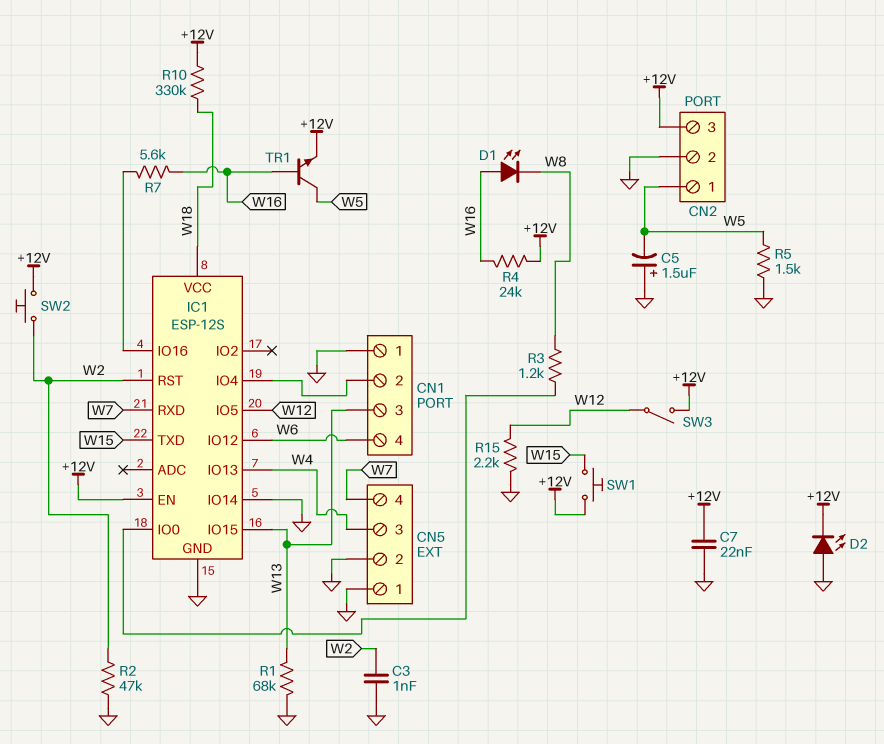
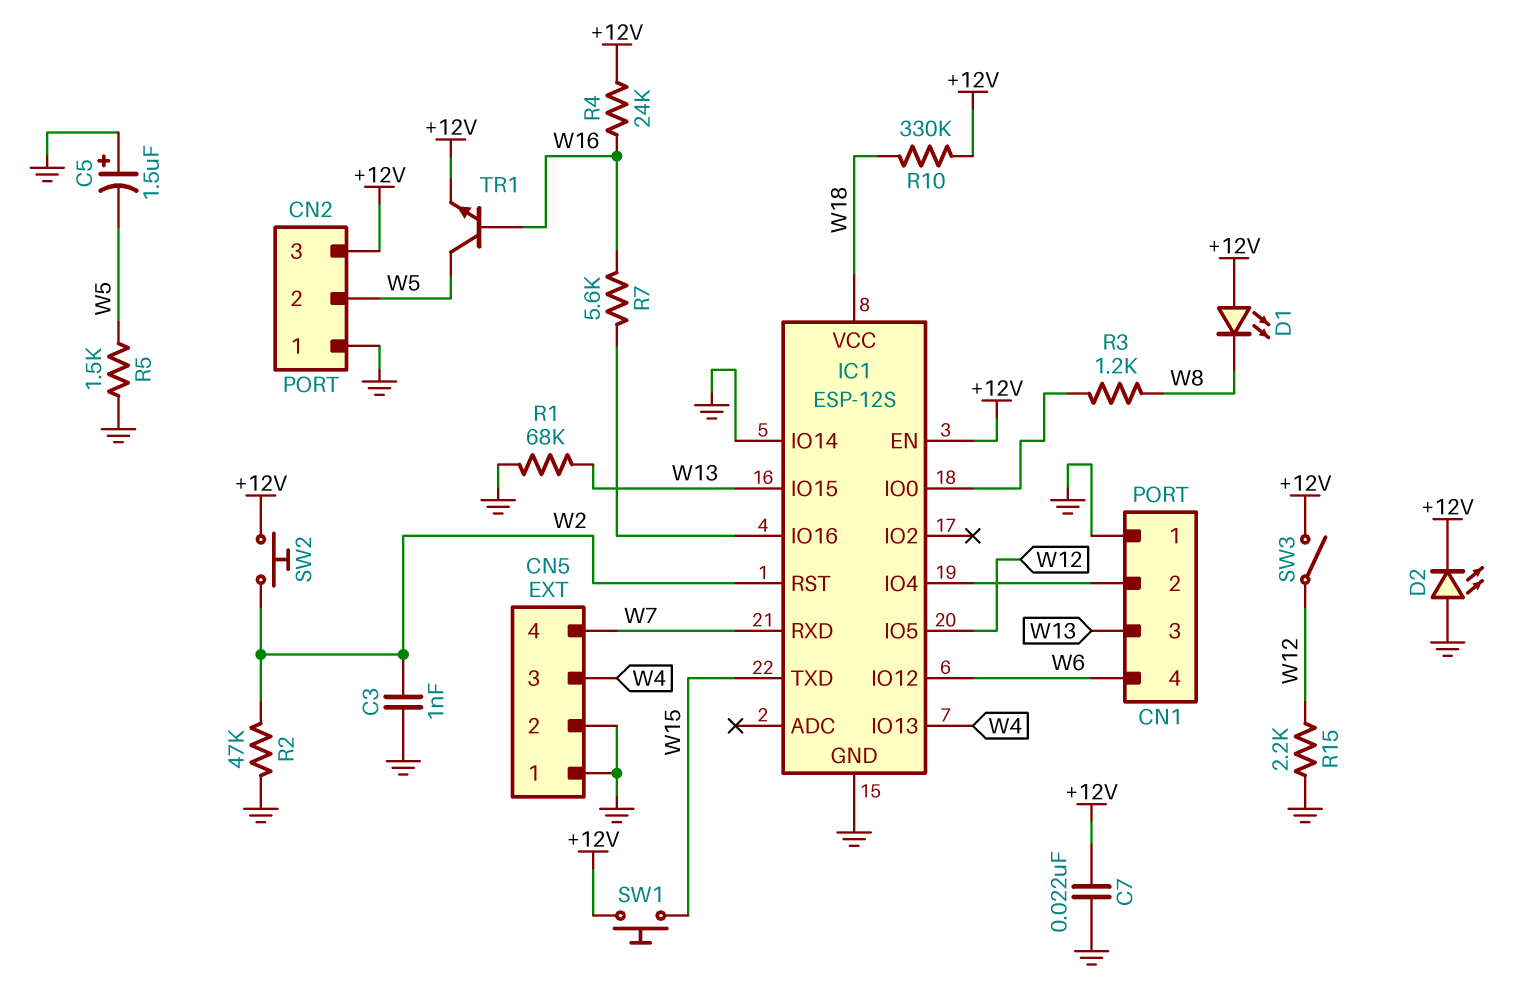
CN2 pin 1: W5 -> GND
CN2 pin 2: GND -> W5
D1: LED (A W16, K W8) -> LED (A +12V, K W8)

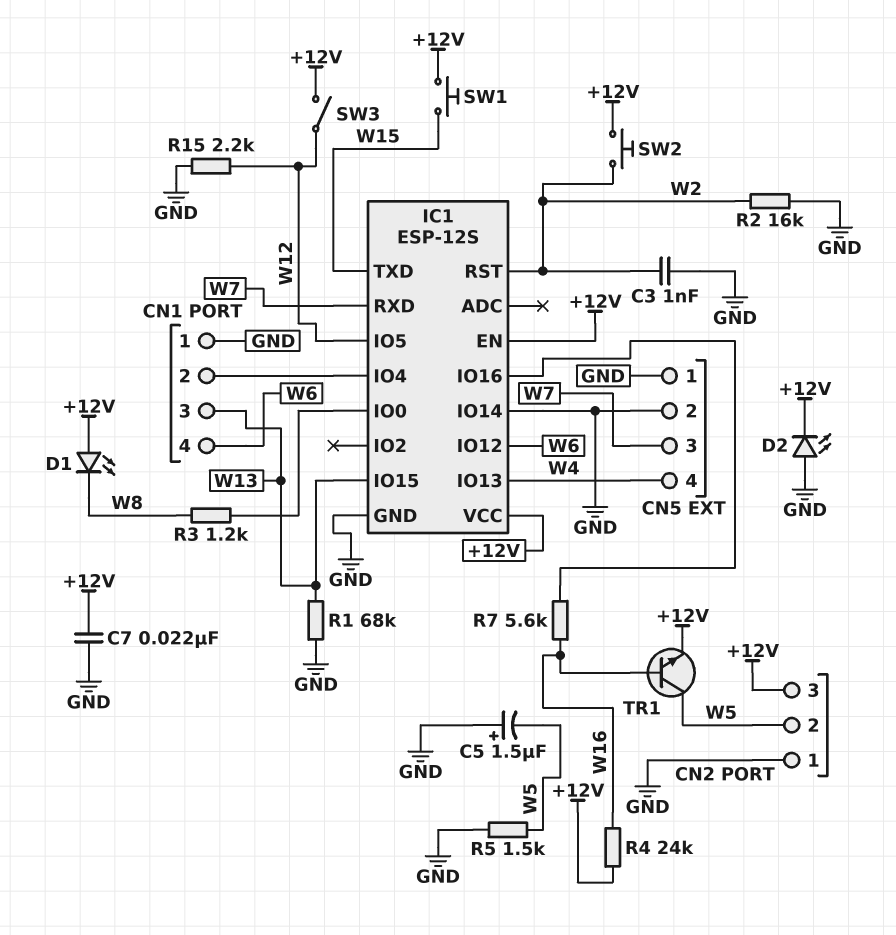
CN5 pin 3: W4 -> W7
CN5 pin 4: W7 -> W4
IC1 pin VCC: W18 -> +12V
R2: 47k (GND, W2) -> 16k (GND, W2)
R10: 330k (+12V, W18) -> none

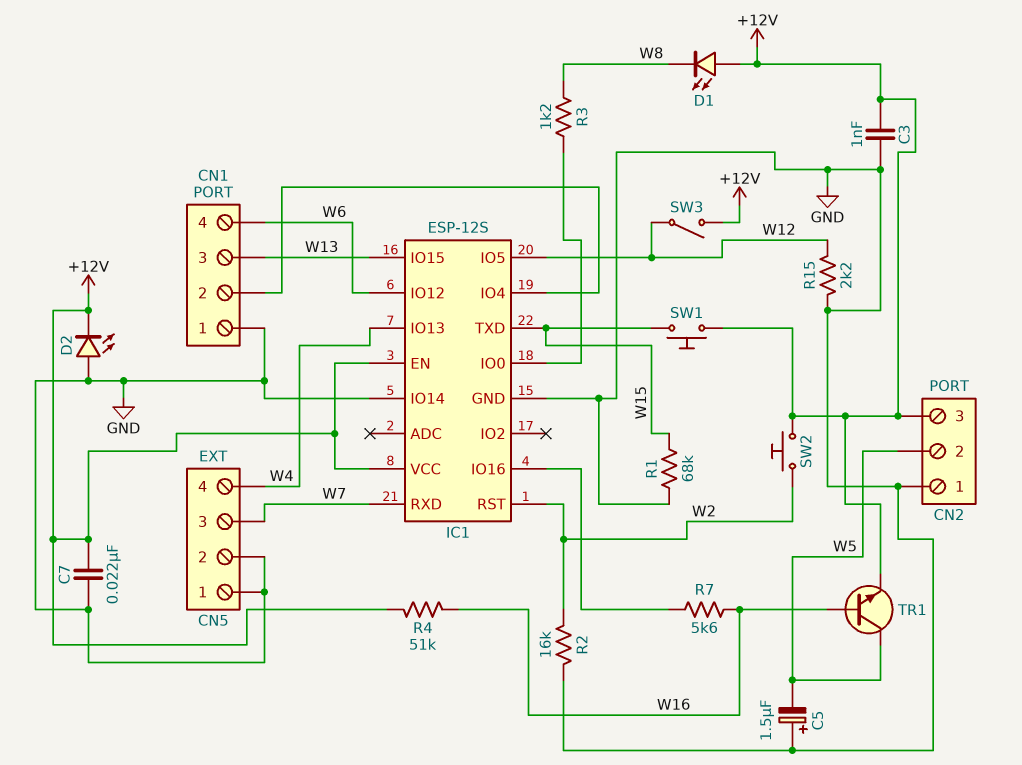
C3: 1nF (GND, W2) -> 1nF (+12V, GND)
R1: 68k (GND, W13) -> 68k (GND, W15)
R4: 24k (+12V, W16) -> 51k (+12V, W16)
R5: 1.5k (GND, W5) -> none

